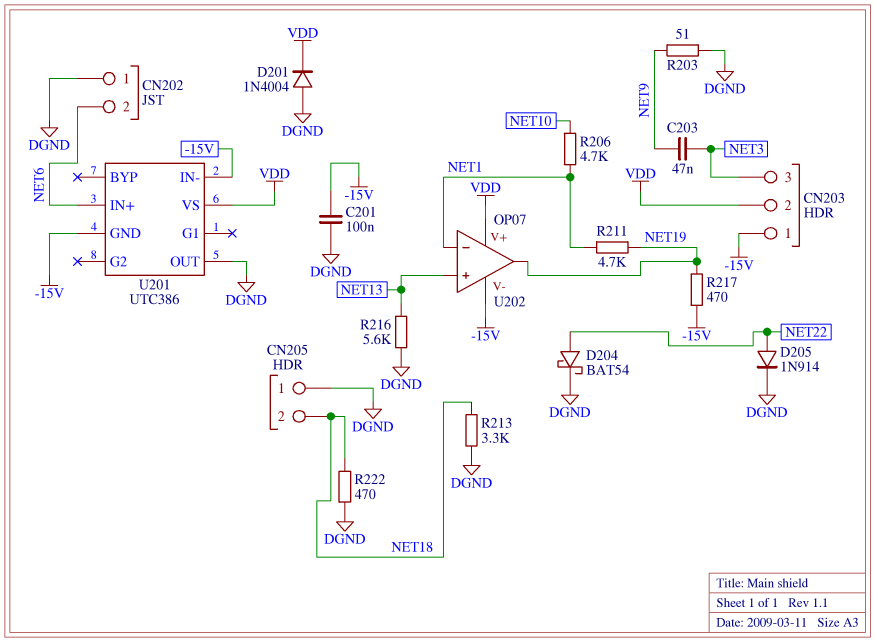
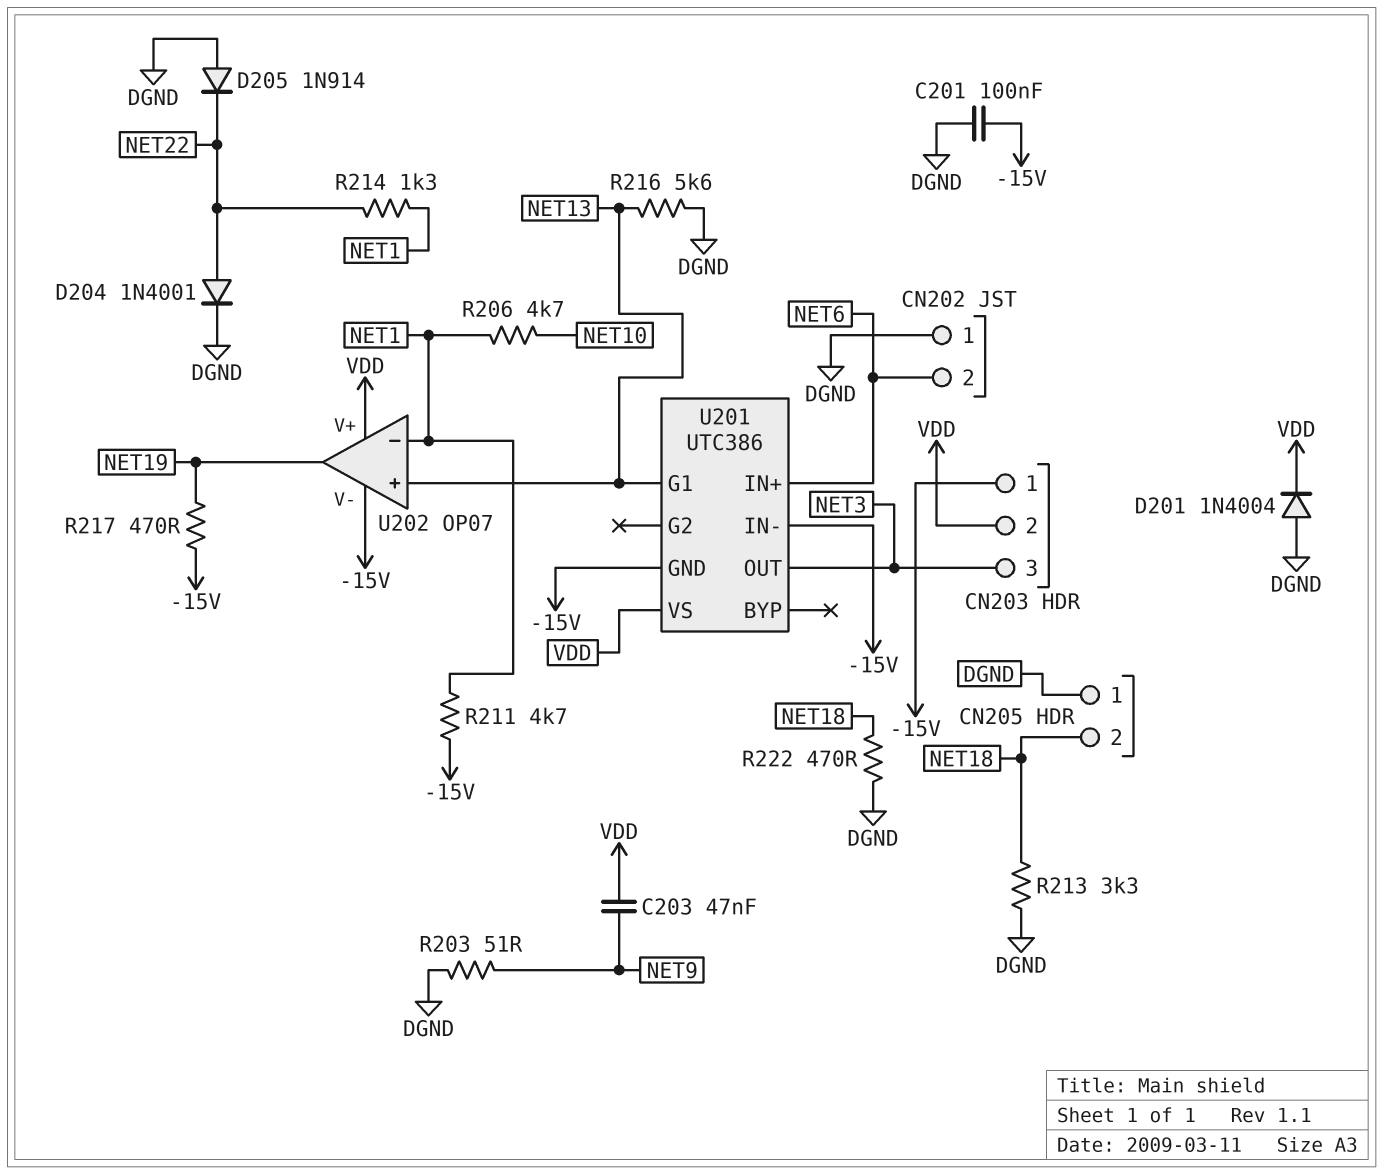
C203: 47nF (NET3, NET9) -> 47nF (NET9, VDD)
D204: schottky BAT54 (A NET22, K DGND) -> diode 1N4001 (A NET22, K DGND)
D205: diode 1N914 (A NET22, K DGND) -> diode 1N914 (A DGND, K NET22)
R211: 4.7k (NET1, NET19) -> 4.7k (-15V, NET1)
R214: none -> 1.3k (NET1, NET22)
U201 pin G1: none -> NET13
U201 pin OUT: DGND -> NET3

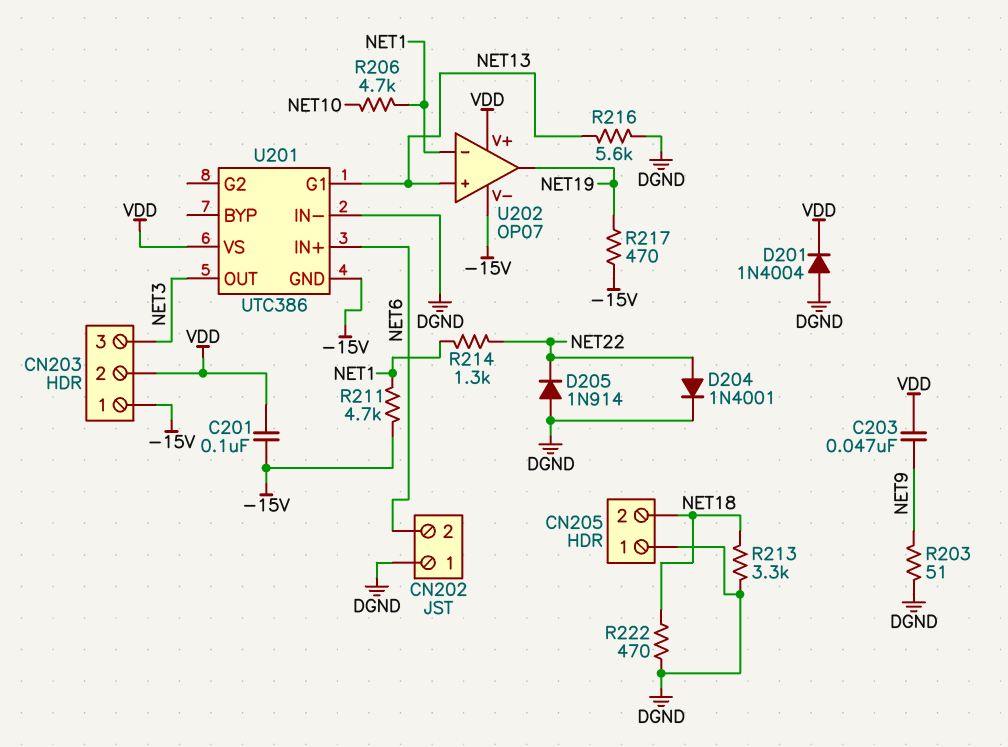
C201: 100nF (-15V, DGND) -> 100nF (-15V, VDD)
U201 pin IN-: -15V -> DGND

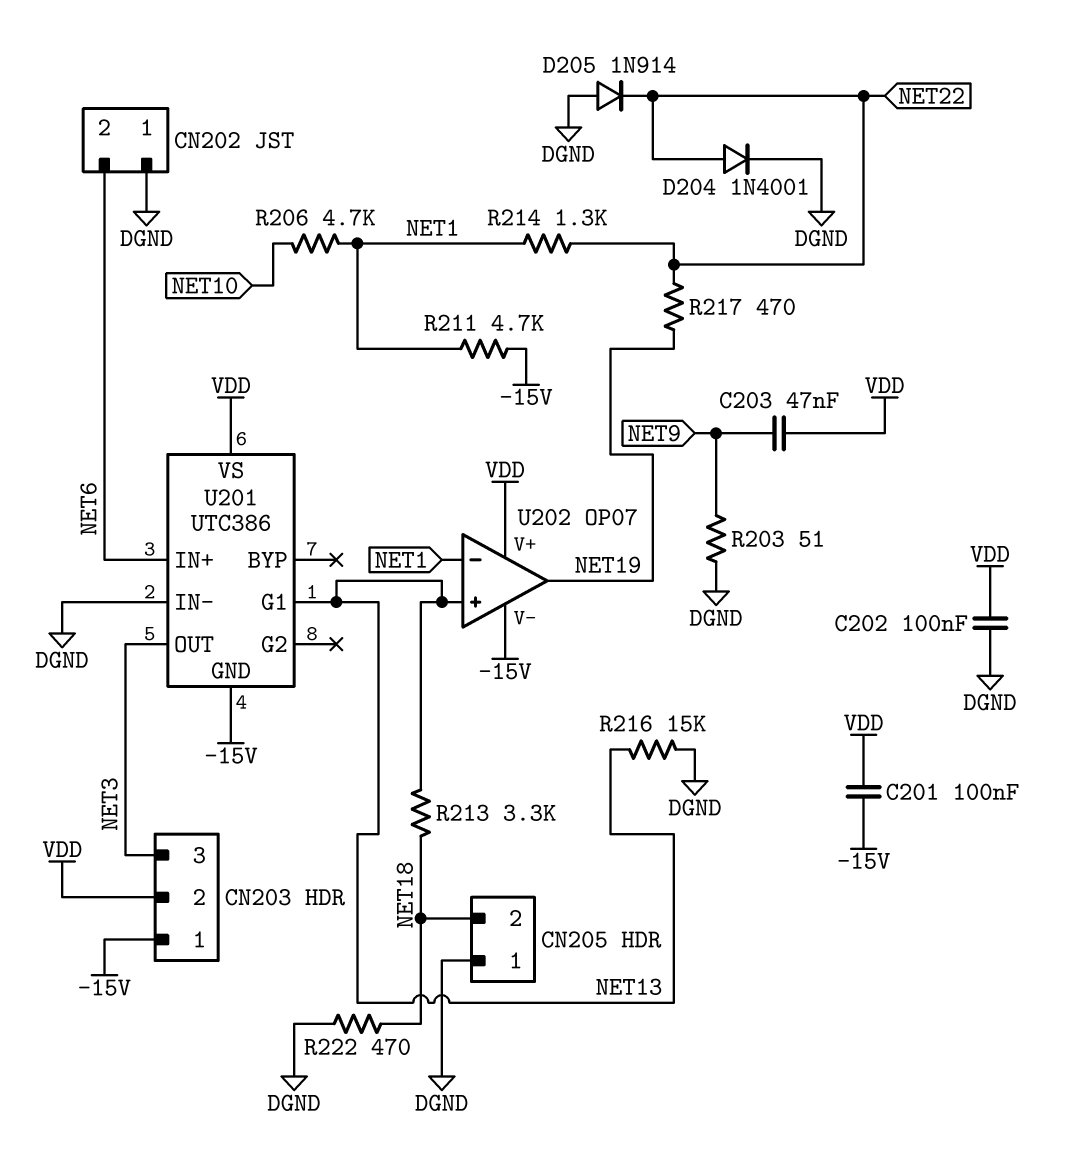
C202: none -> 100nF (DGND, VDD)
D201: diode 1N4004 (A DGND, K VDD) -> none
R213: 3.3k (DGND, NET18) -> 3.3k (NET13, NET18)
R216: 5.6k (DGND, NET13) -> 15k (DGND, NET13)
R217: 470 (-15V, NET19) -> 470 (NET19, NET22)

